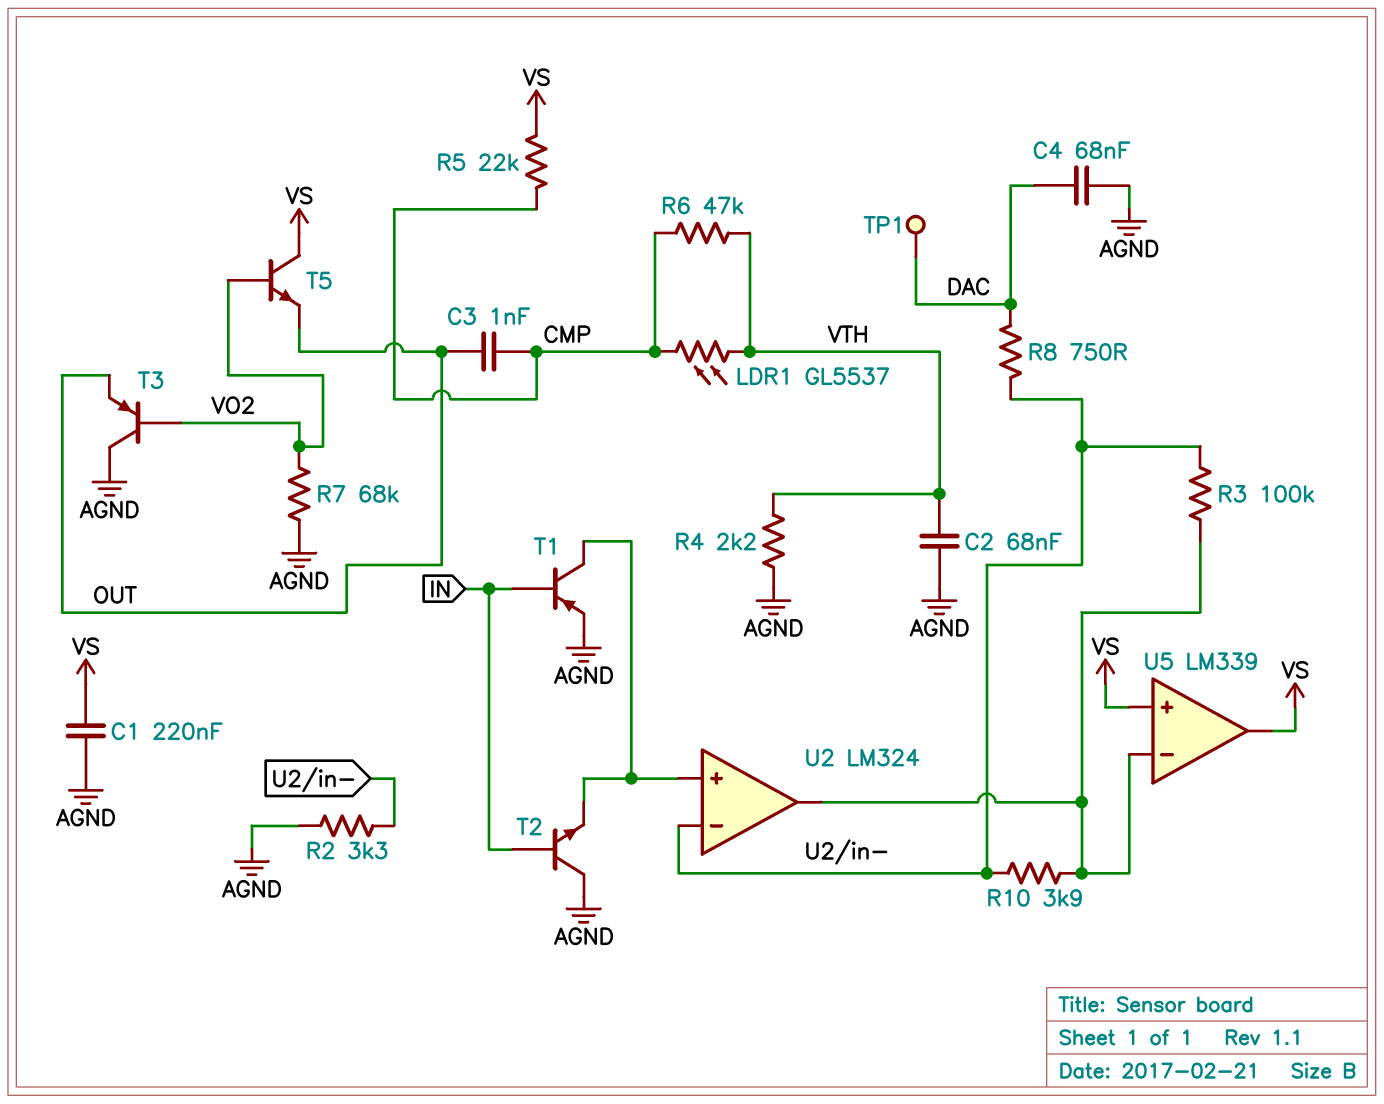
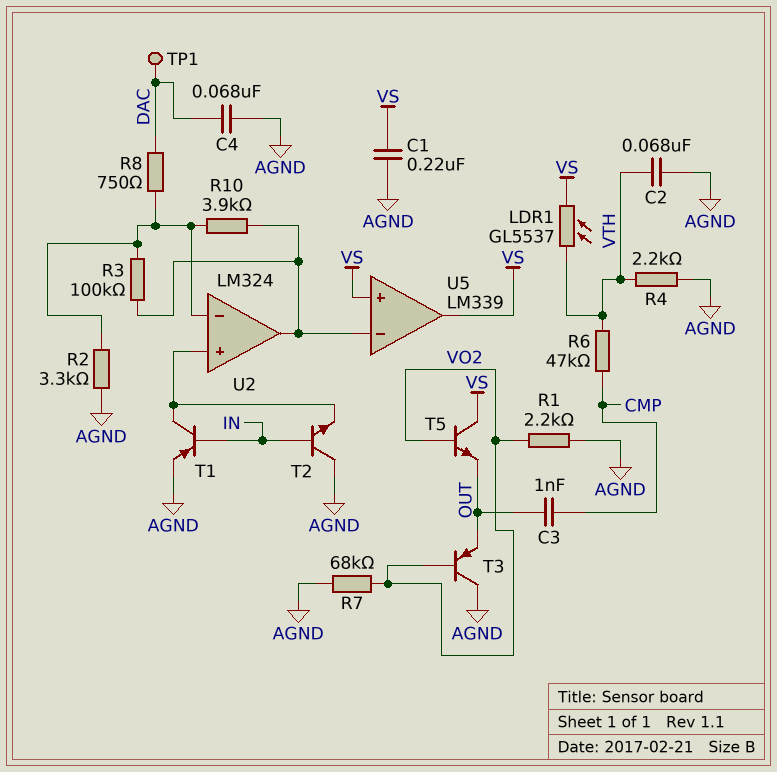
LDR1: GL5537 (CMP, VTH) -> GL5537 (VS, VTH)
R1: none -> 2.2k (AGND, VO2)
R5: 22k (CMP, VS) -> none

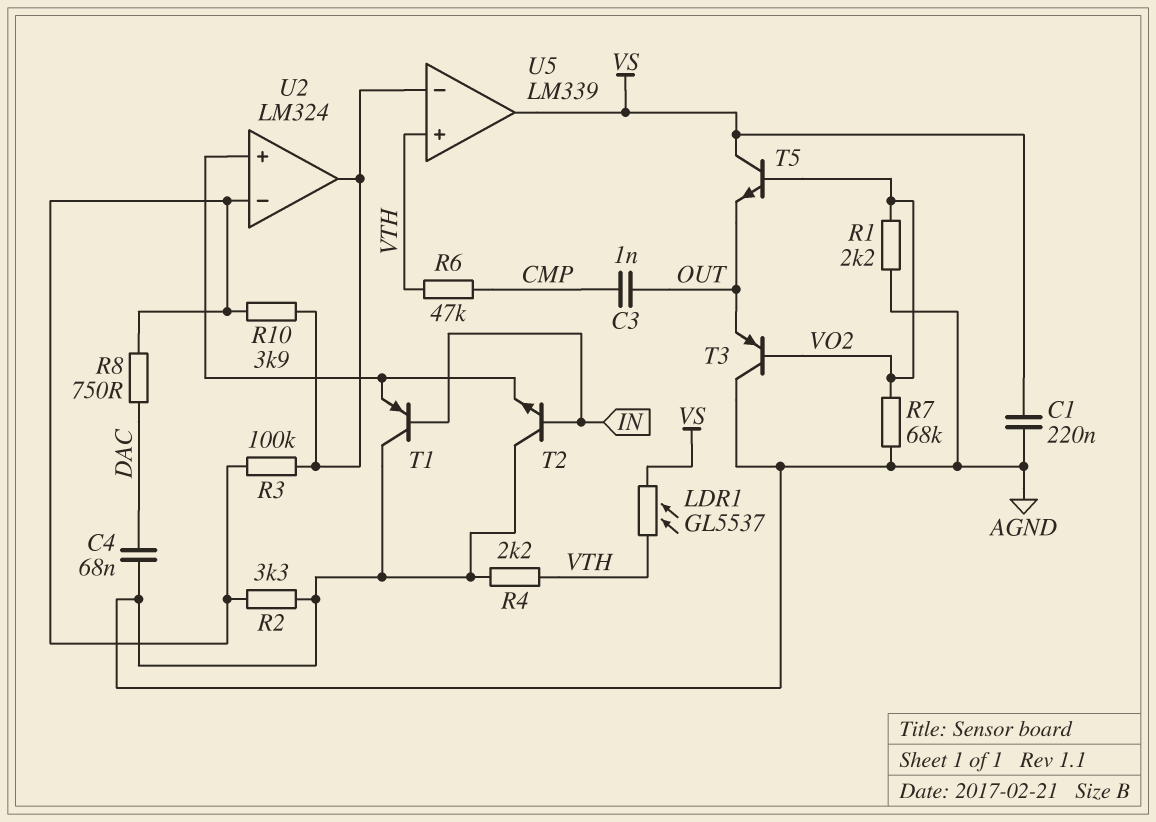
C2: 68nF (AGND, VTH) -> none
T1: PNP (B IN, C U2/in+, E AGND) -> PNP (B IN, C AGND, E U2/in+)
TP1: test point (DAC) -> none
U5 pin in+: VS -> VTH

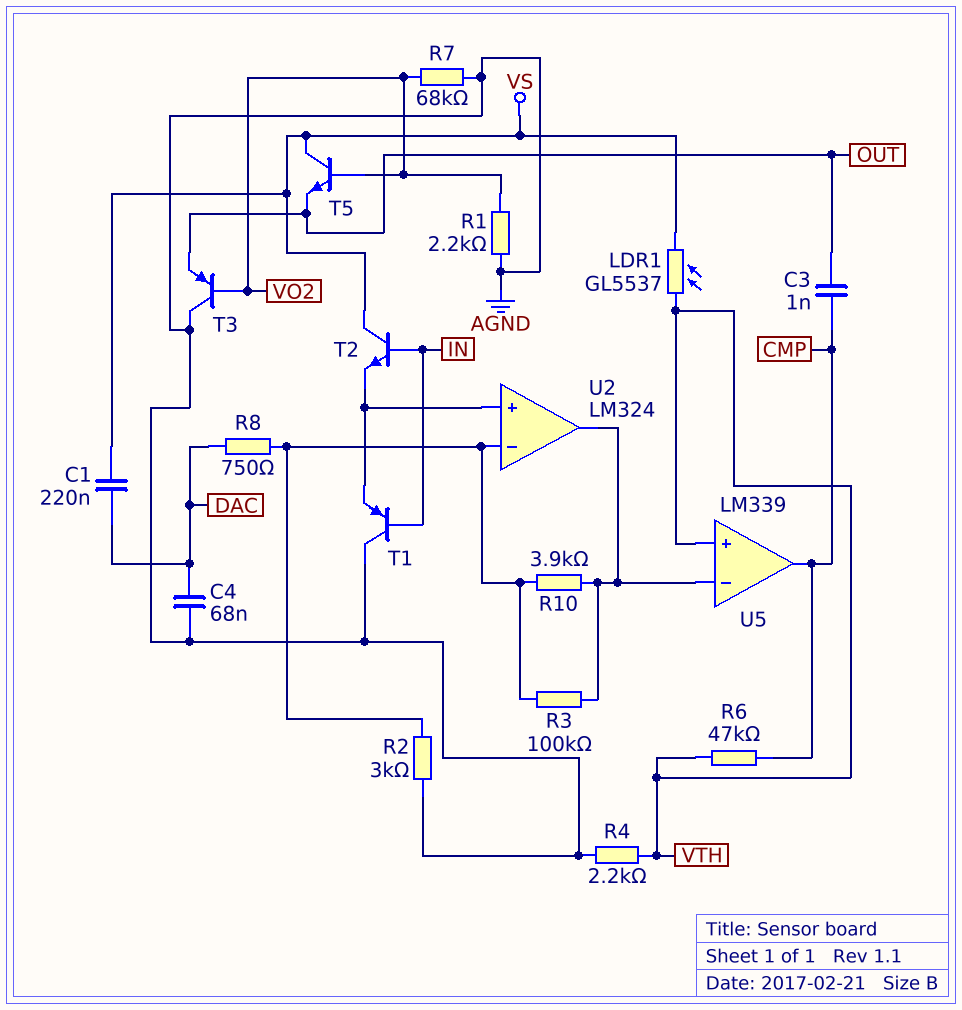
C1: 220nF (AGND, VS) -> 220nF (DAC, VS)
R2: 3.3k (AGND, U2/in-) -> 3k (AGND, U2/in-)
T2: NPN (B IN, C AGND, E U2/in+) -> NPN (B IN, C VS, E U2/in+)
U5 pin out: VS -> CMP

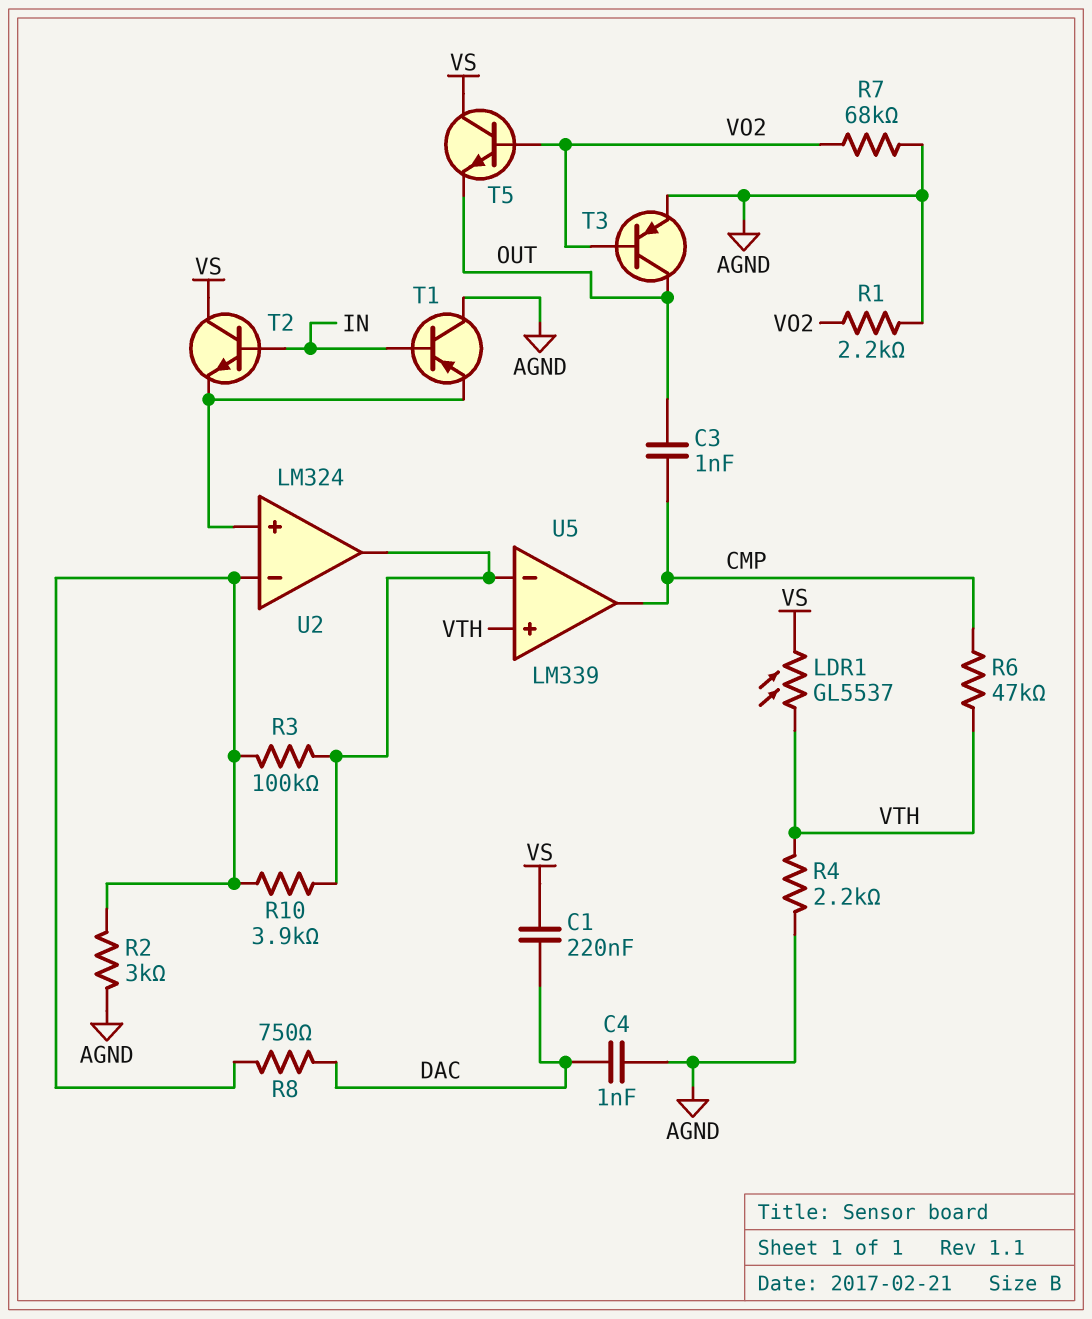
C4: 68nF (AGND, DAC) -> 1nF (AGND, DAC)
T3: PNP (B VO2, C AGND, E OUT) -> PNP (B VO2, C OUT, E AGND)

